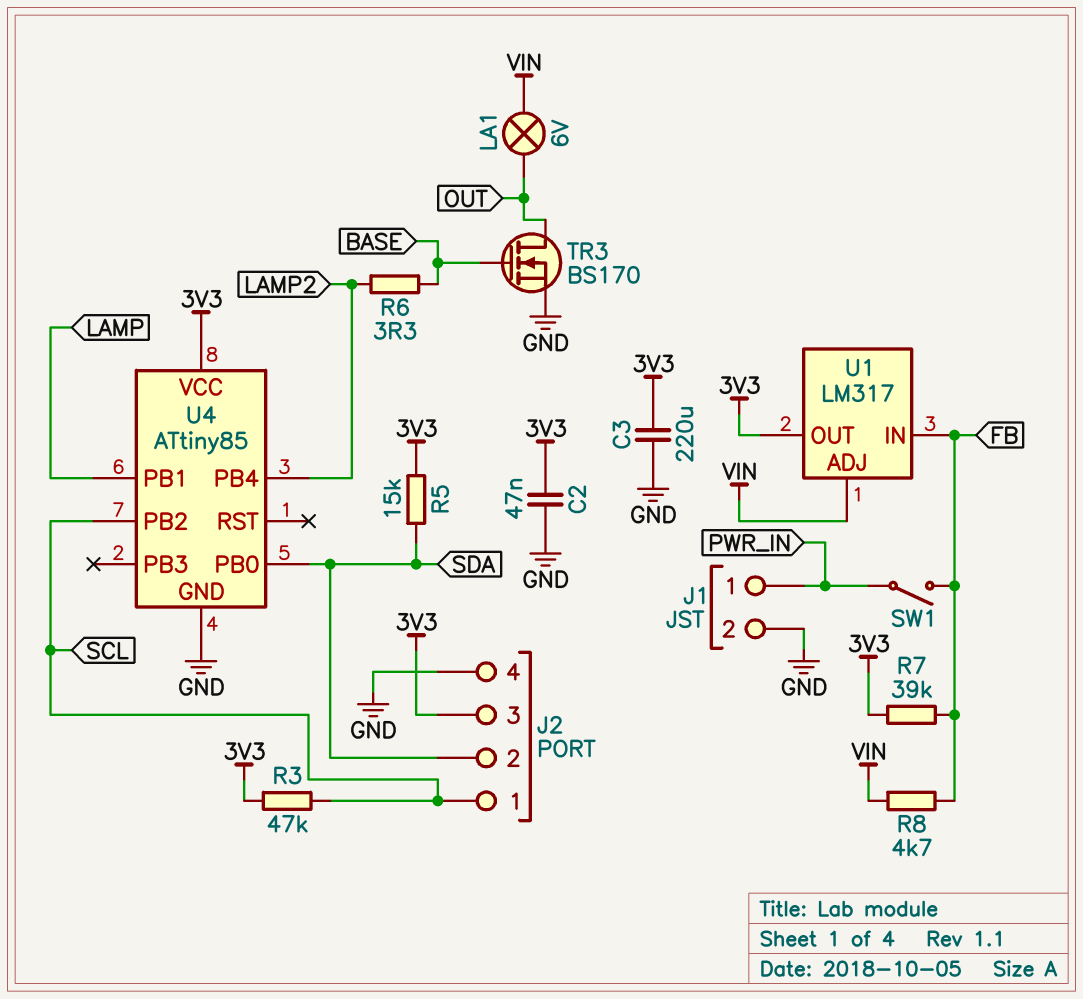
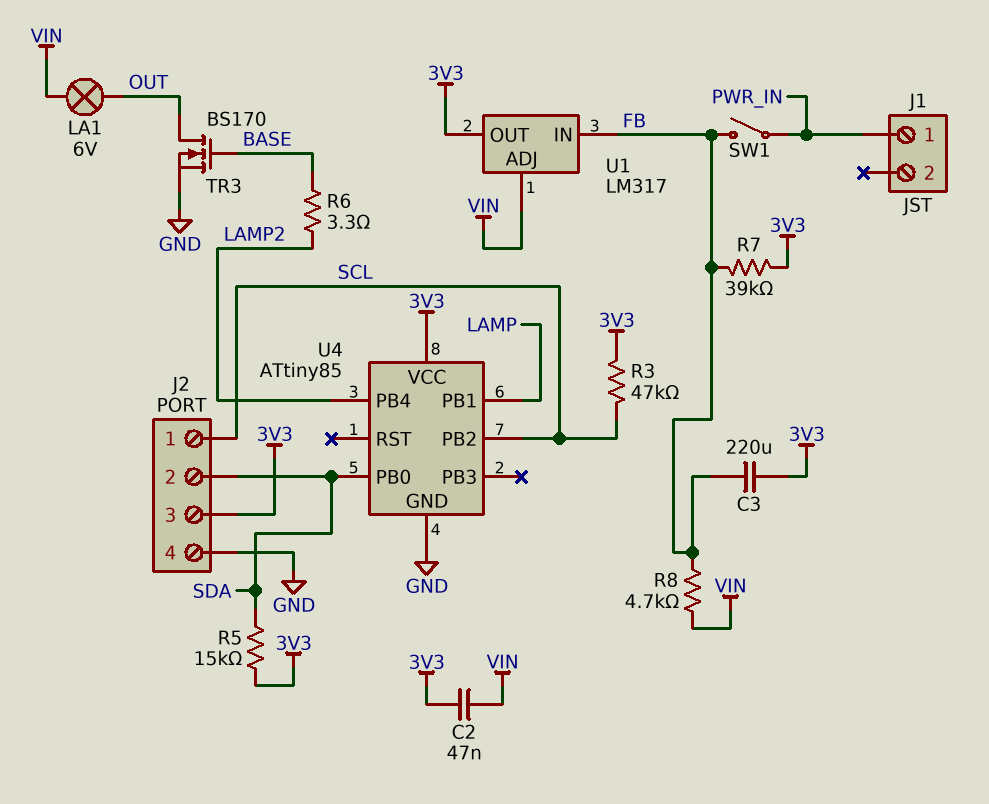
C2: 47nF (3V3, GND) -> 47nF (3V3, VIN)
C3: 220uF (3V3, GND) -> 220uF (3V3, FB)
J1 pin 2: GND -> none

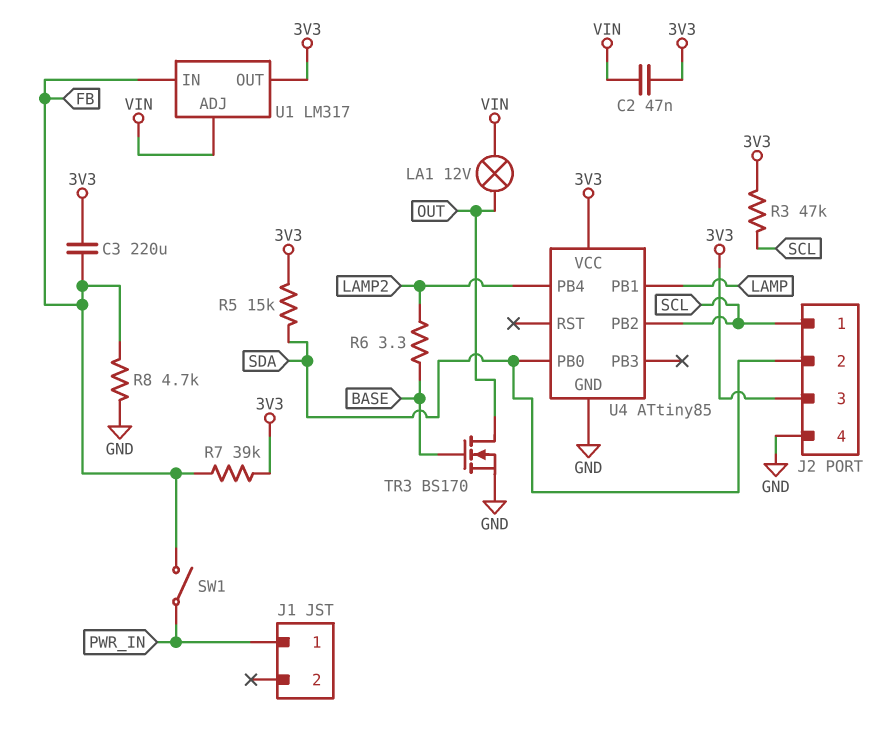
LA1: lamp 6V (OUT, VIN) -> lamp 12V (OUT, VIN)
R8: 4.7k (FB, VIN) -> 4.7k (FB, GND)

